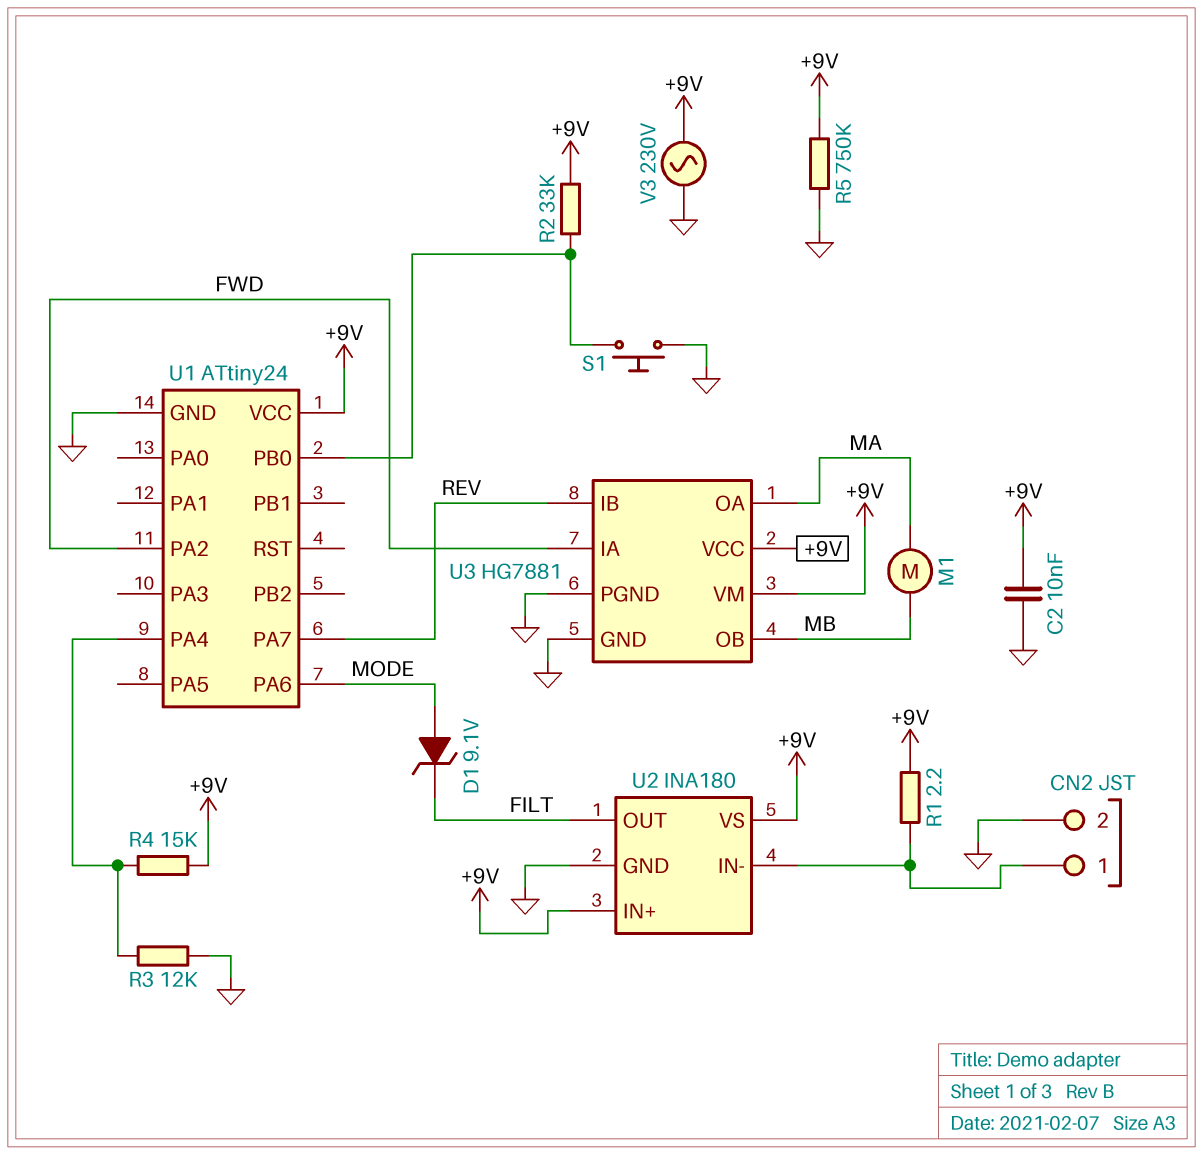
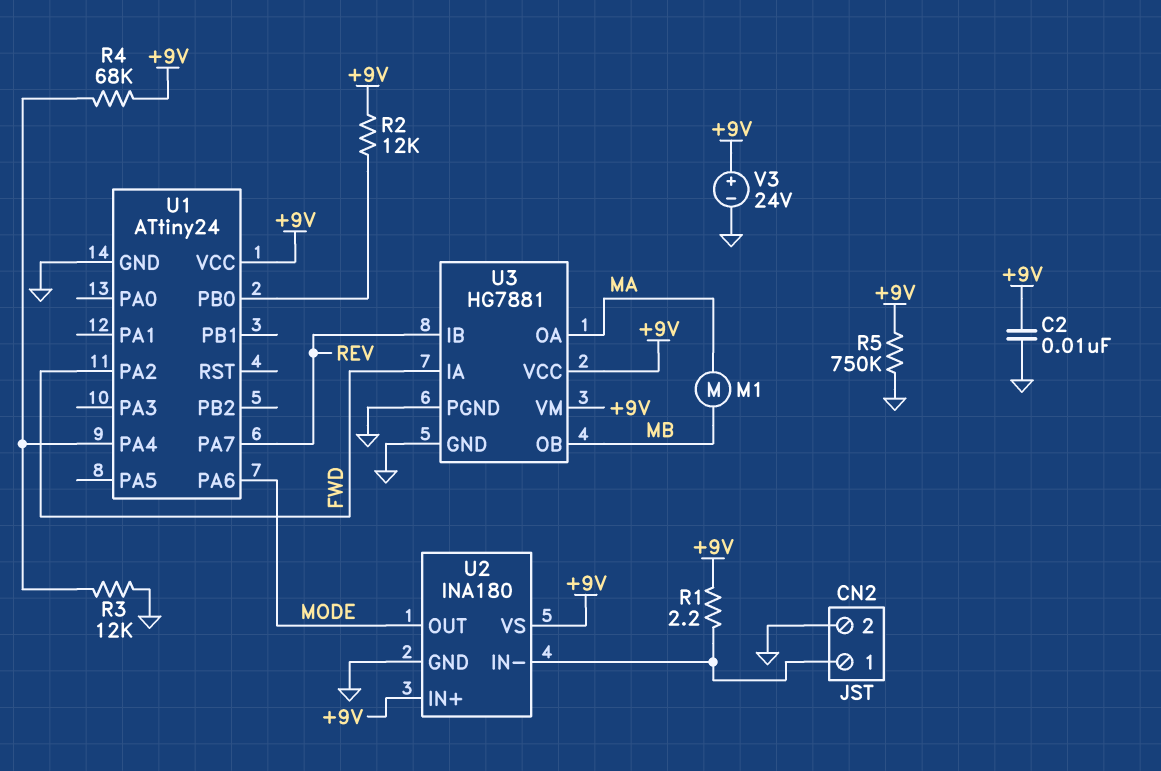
D1: zener 9.1V (A MODE, K FILT) -> none
R2: 33k (+9V, U1/PB0) -> 12k (+9V, U1/PB0)
R4: 15k (+9V, U1/PA4) -> 68k (+9V, U1/PA4)
S1: button (GND, U1/PB0) -> none
U2 pin OUT: FILT -> MODE
V3: AC 230V (+9V, GND) -> 24V (plus +9V, minus GND)

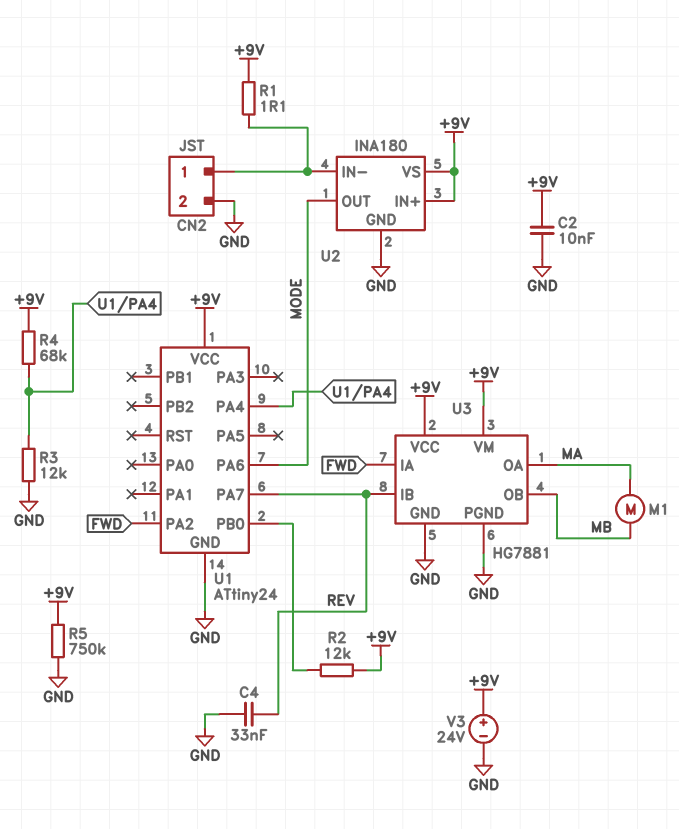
C4: none -> 33nF (GND, REV)
R1: 2.2 (+9V, CN2/1) -> 1.1 (+9V, CN2/1)

